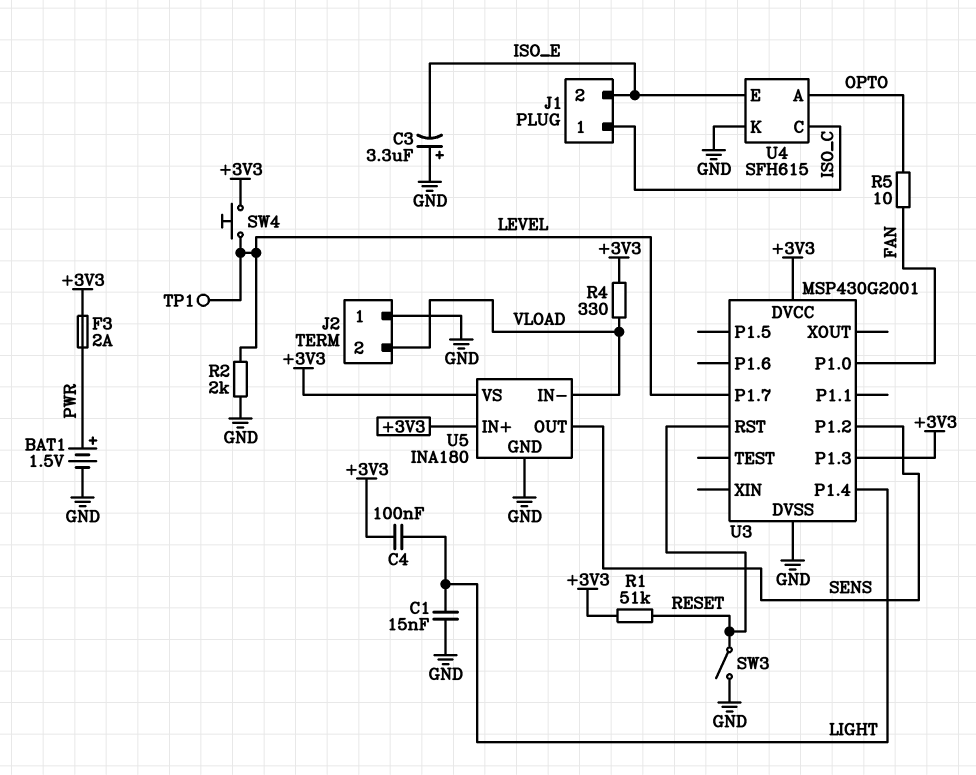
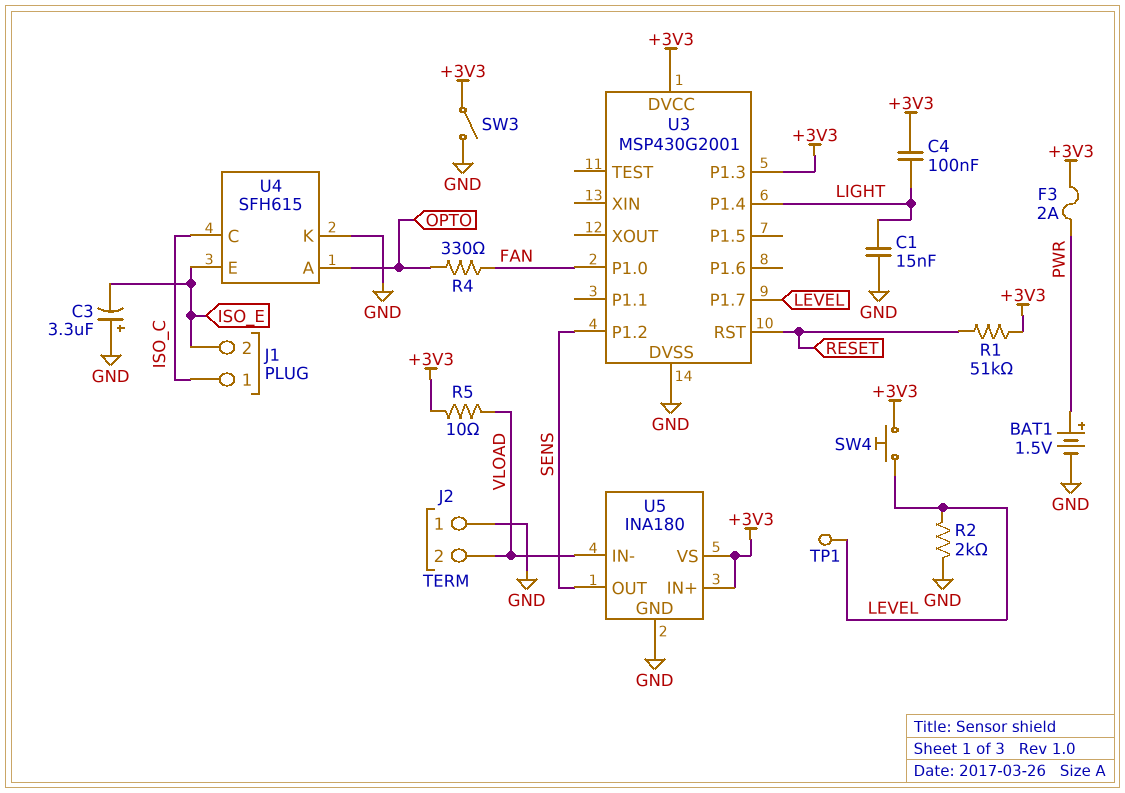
R4: 330 (+3V3, VLOAD) -> 330 (FAN, OPTO)
R5: 10 (FAN, OPTO) -> 10 (+3V3, VLOAD)
SW3: switch (GND, RESET) -> switch (+3V3, GND)

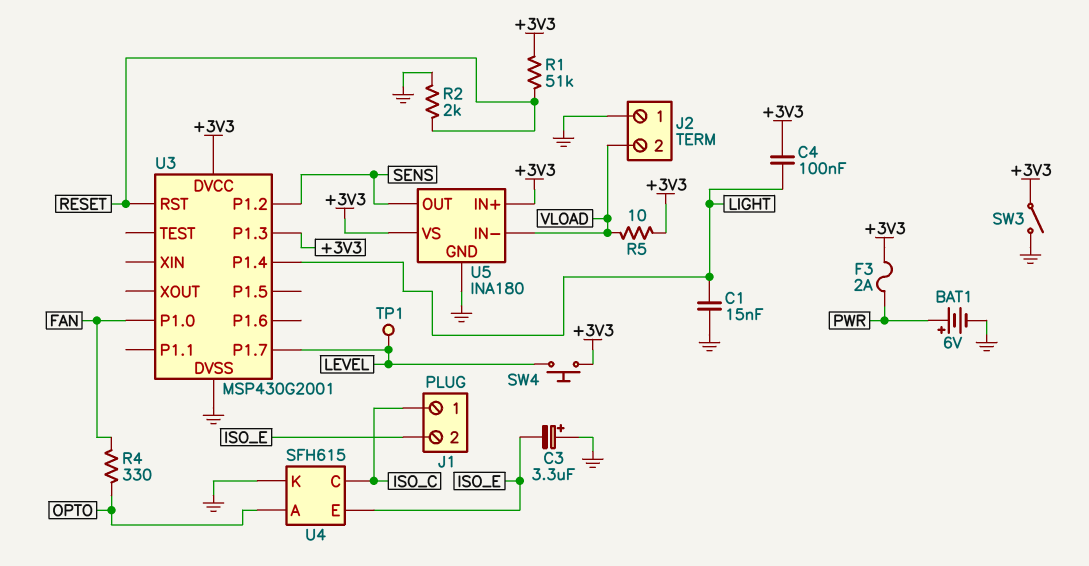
BAT1: 1.5V (plus PWR, minus GND) -> 6V (plus PWR, minus GND)
R2: 2k (GND, LEVEL) -> 2k (GND, RESET)

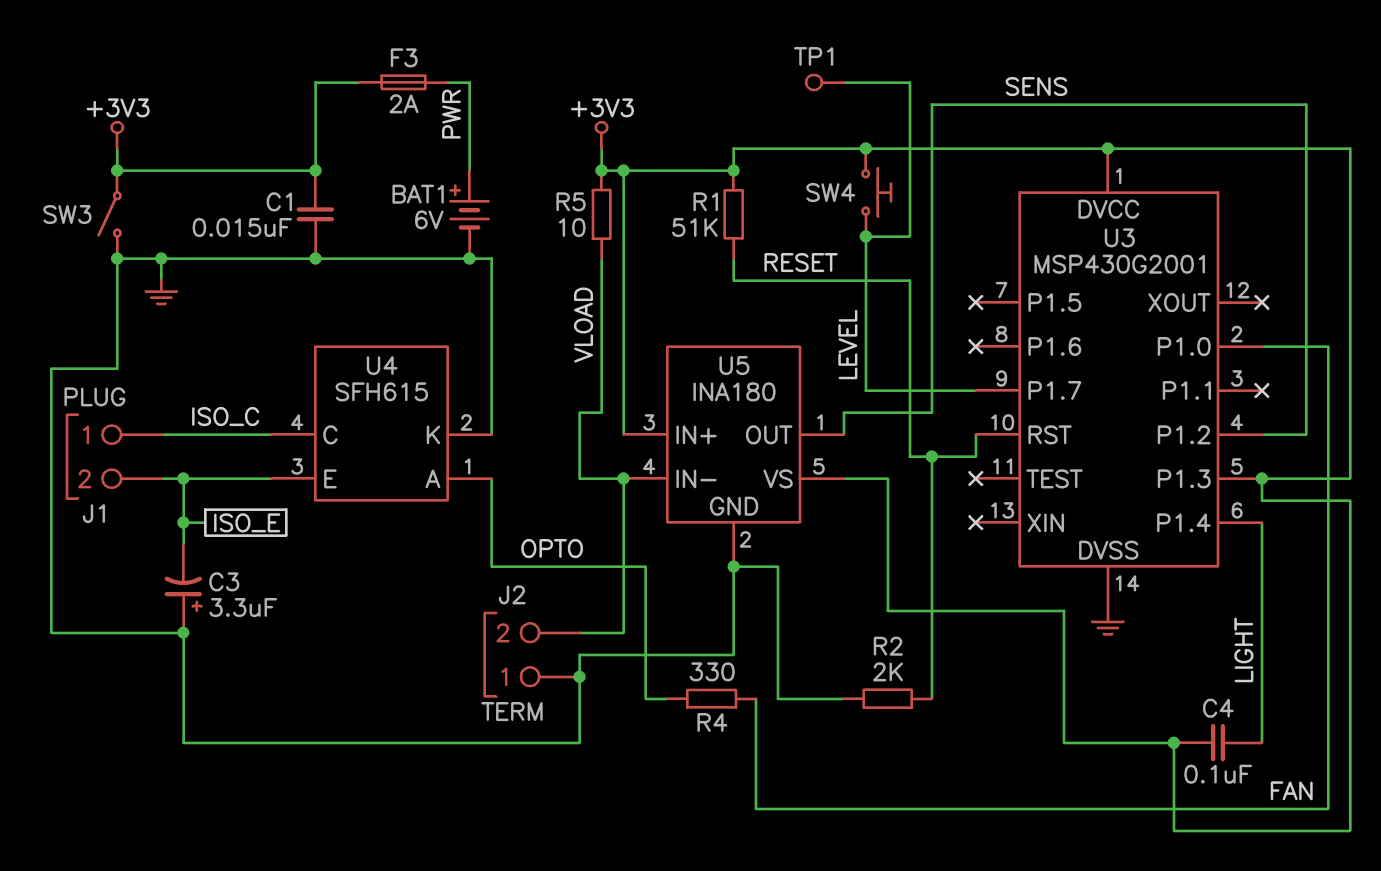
C1: 15nF (GND, LIGHT) -> 15nF (+3V3, GND)

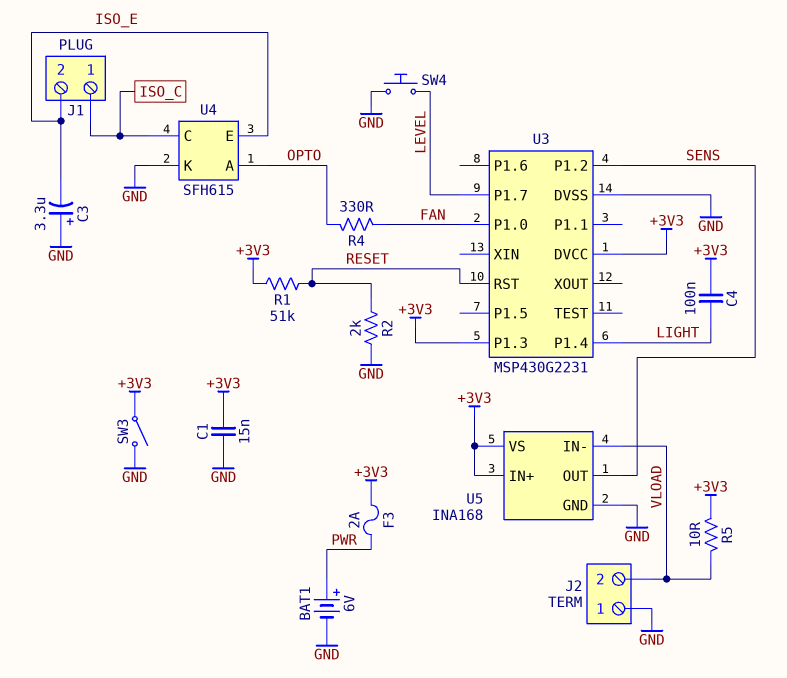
SW4: button (+3V3, LEVEL) -> button (GND, LEVEL)
TP1: test point (LEVEL) -> none
U3: MSP430G2001 -> MSP430G2231
U5: INA180 -> INA168

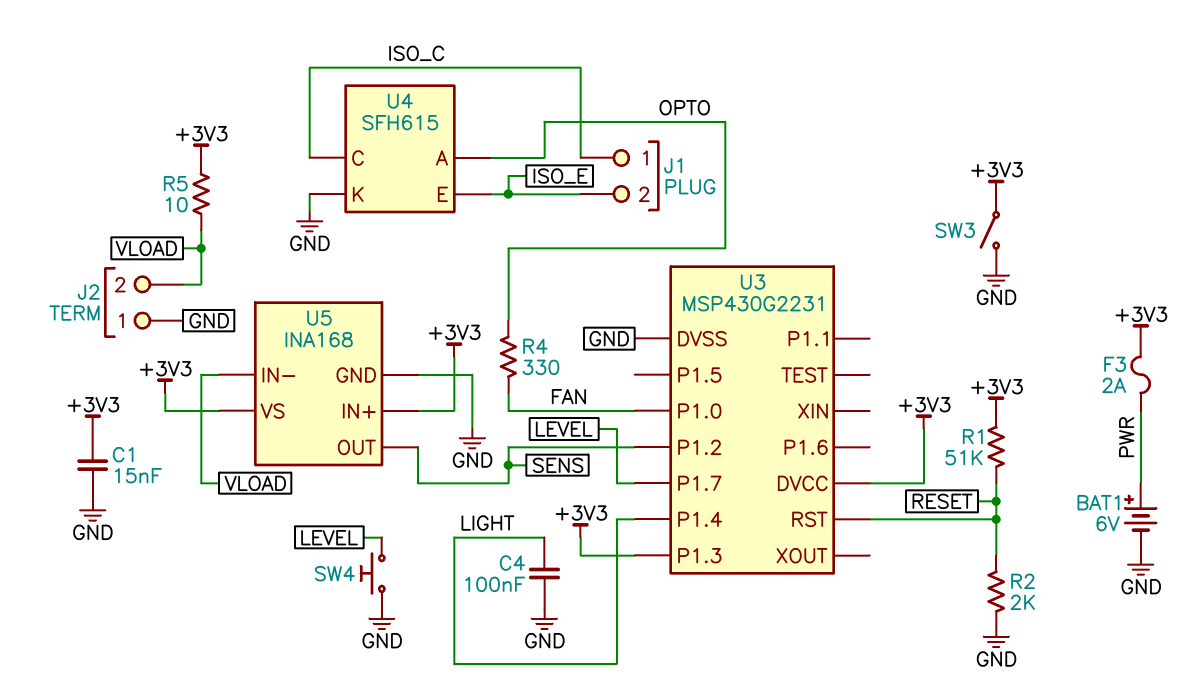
C3: 3.3uF (plus GND, minus ISO_E) -> none
C4: 100nF (+3V3, LIGHT) -> 100nF (GND, LIGHT)

